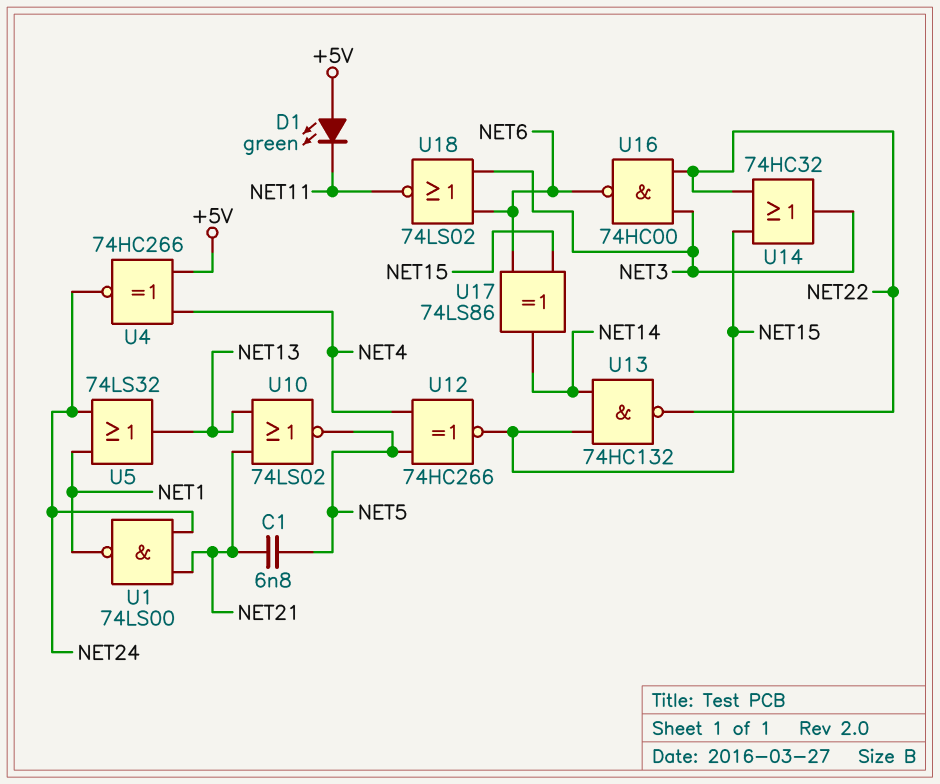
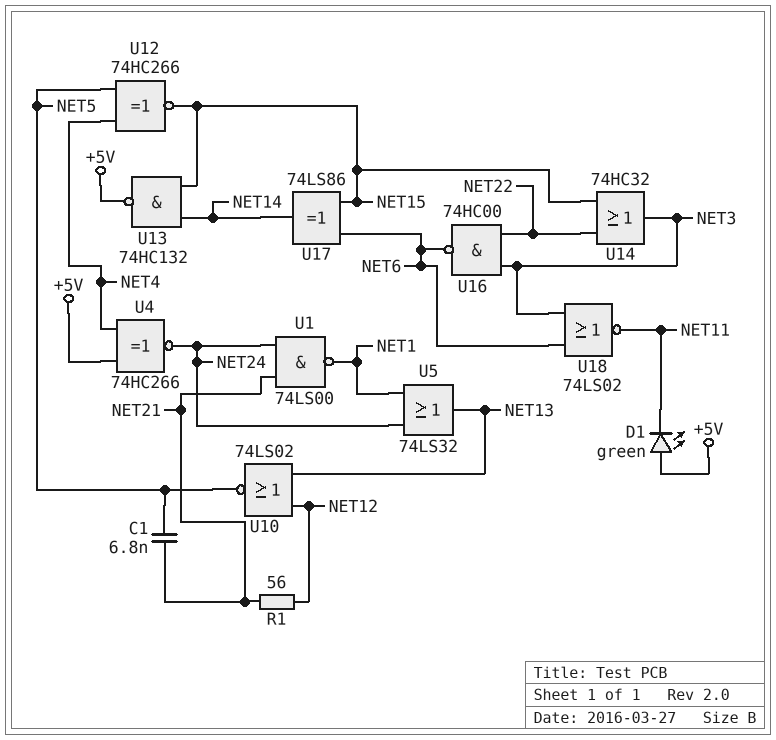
R1: none -> 56 (NET12, NET21)
U10: NOR 74LS02 (in NET13, in NET21, out NET5) -> NOR 74LS02 (in NET12, in NET13, out NET5)
U13: NAND 74HC132 (in NET14, in NET15, out NET22) -> NAND 74HC132 (in NET14, in NET15, out +5V)

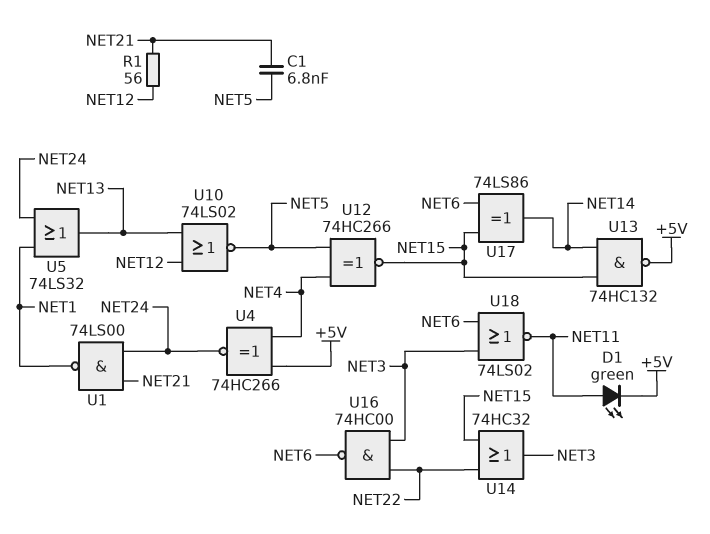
D1: LED green (A +5V, K NET11) -> LED green (A NET11, K +5V)

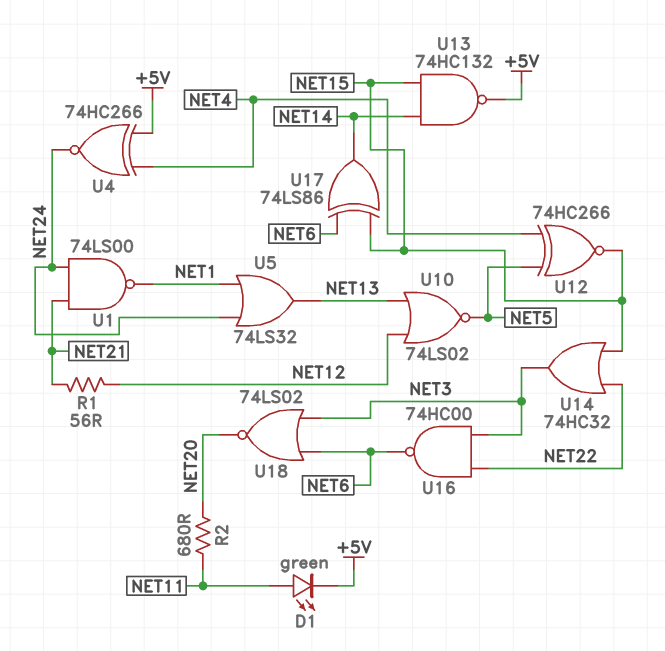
C1: 6.8nF (NET5, NET21) -> none
R2: none -> 680 (NET11, NET20)
U18: NOR 74LS02 (in NET3, in NET6, out NET11) -> NOR 74LS02 (in NET3, in NET6, out NET20)

